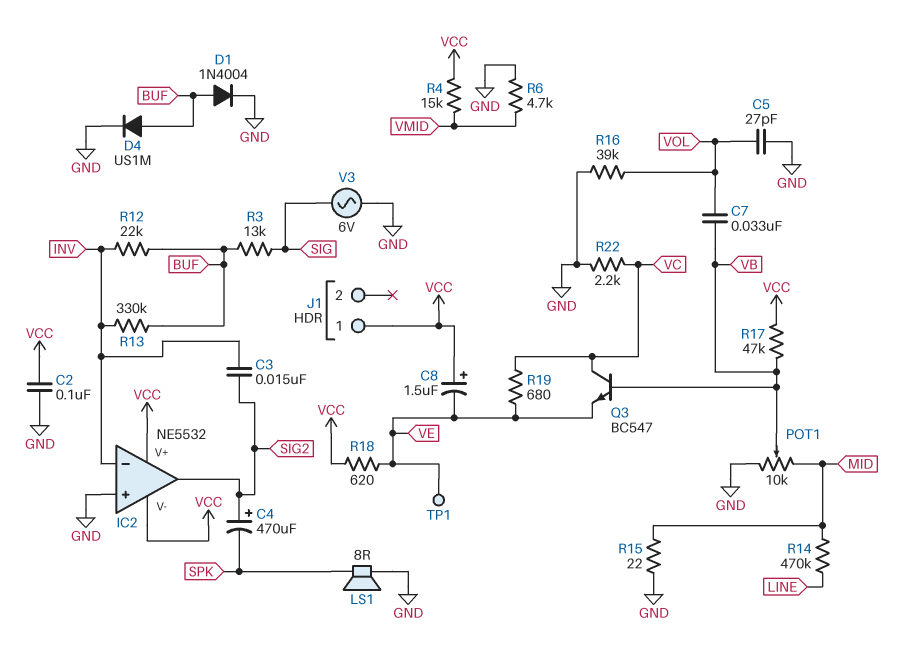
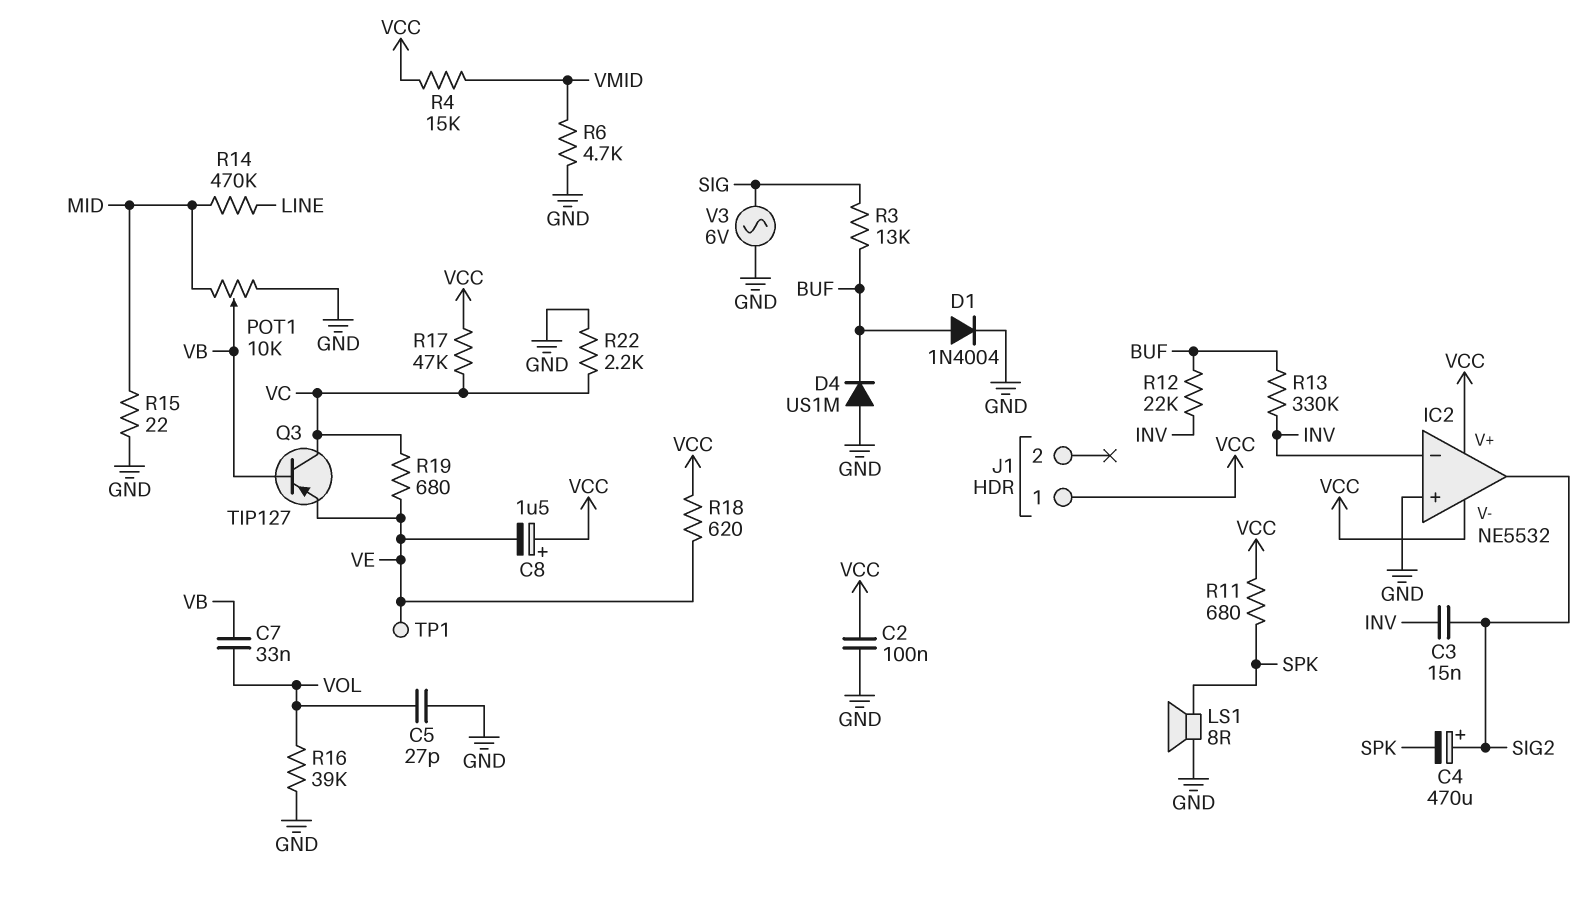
D4: diode US1M (A BUF, K GND) -> diode US1M (A GND, K BUF)
Q3: NPN BC547 (B VB, C VC, E VE) -> PNP TIP127 (B VB, C VC, E VE)
R11: none -> 680 (SPK, VCC)
R17: 47k (VB, VCC) -> 47k (VC, VCC)

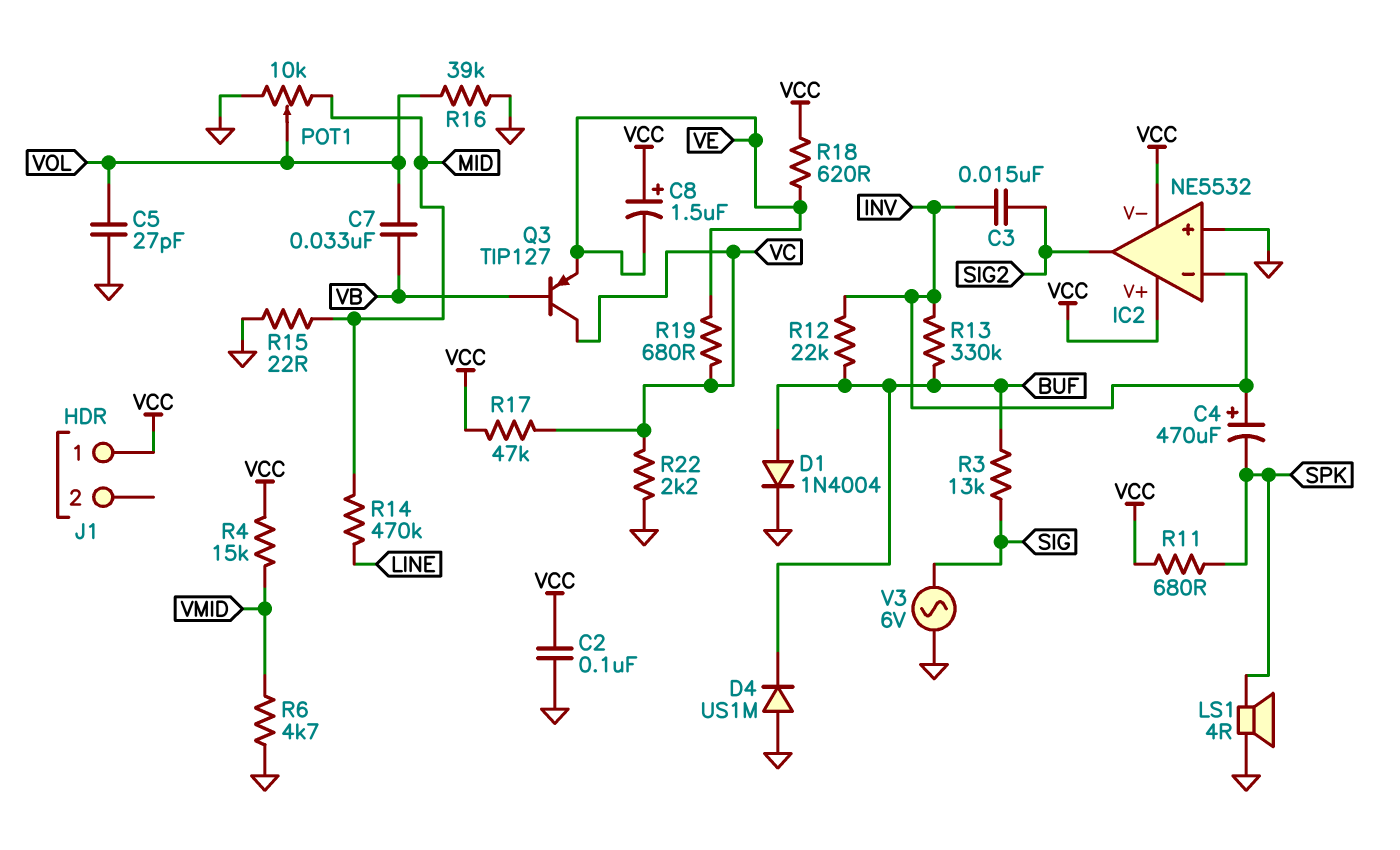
C4: 470uF (plus SIG2, minus SPK) -> 470uF (plus INV, minus SPK)
LS1: speaker 8R (GND, SPK) -> speaker 4R (GND, SPK)
POT1: 10k (GND, MID, wiper VB) -> 10k (GND, MID, wiper VOL)
TP1: test point (VE) -> none

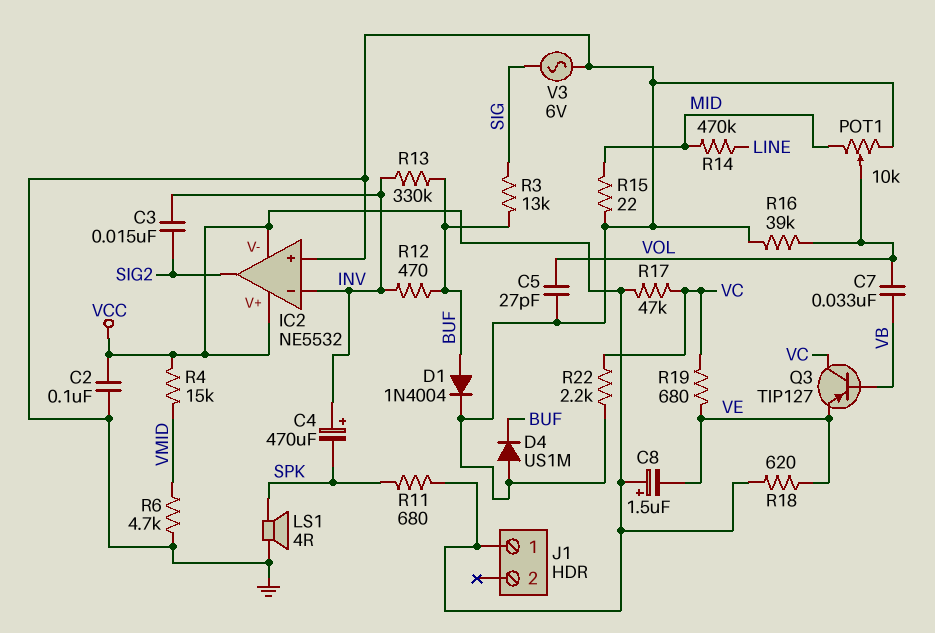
R12: 22k (BUF, INV) -> 470 (BUF, INV)

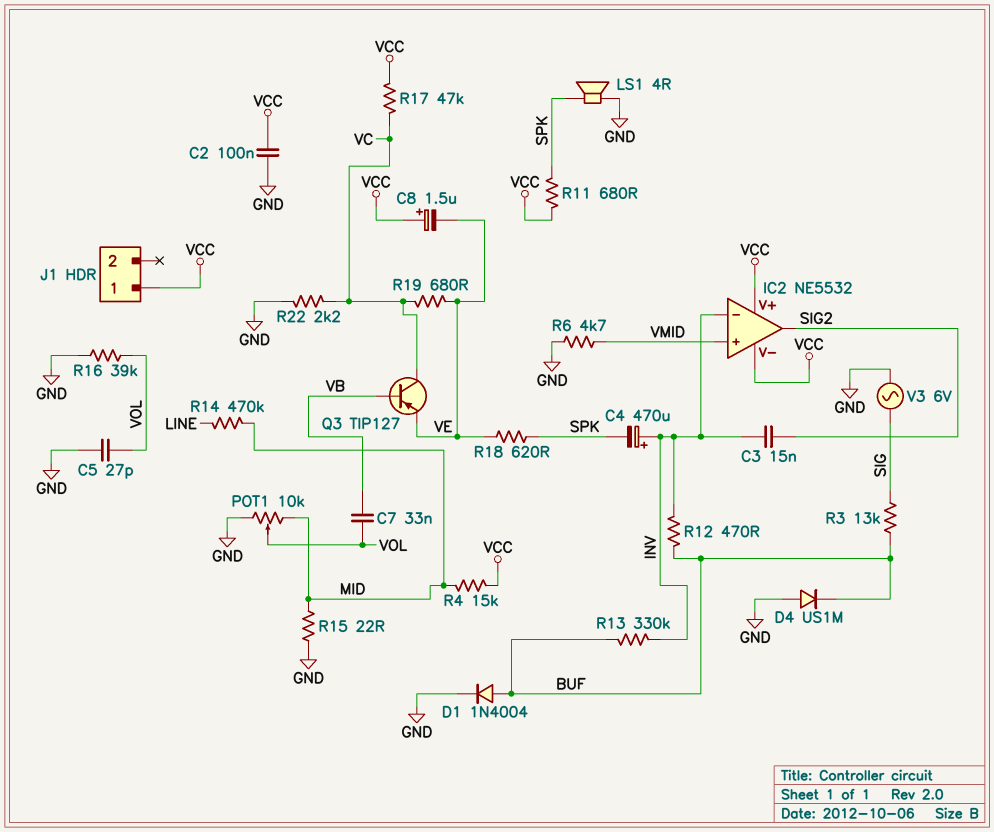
IC2 pin in+: GND -> VMID
R4: 15k (VCC, VMID) -> 15k (MID, VCC)
R18: 620 (VCC, VE) -> 620 (SPK, VE)

